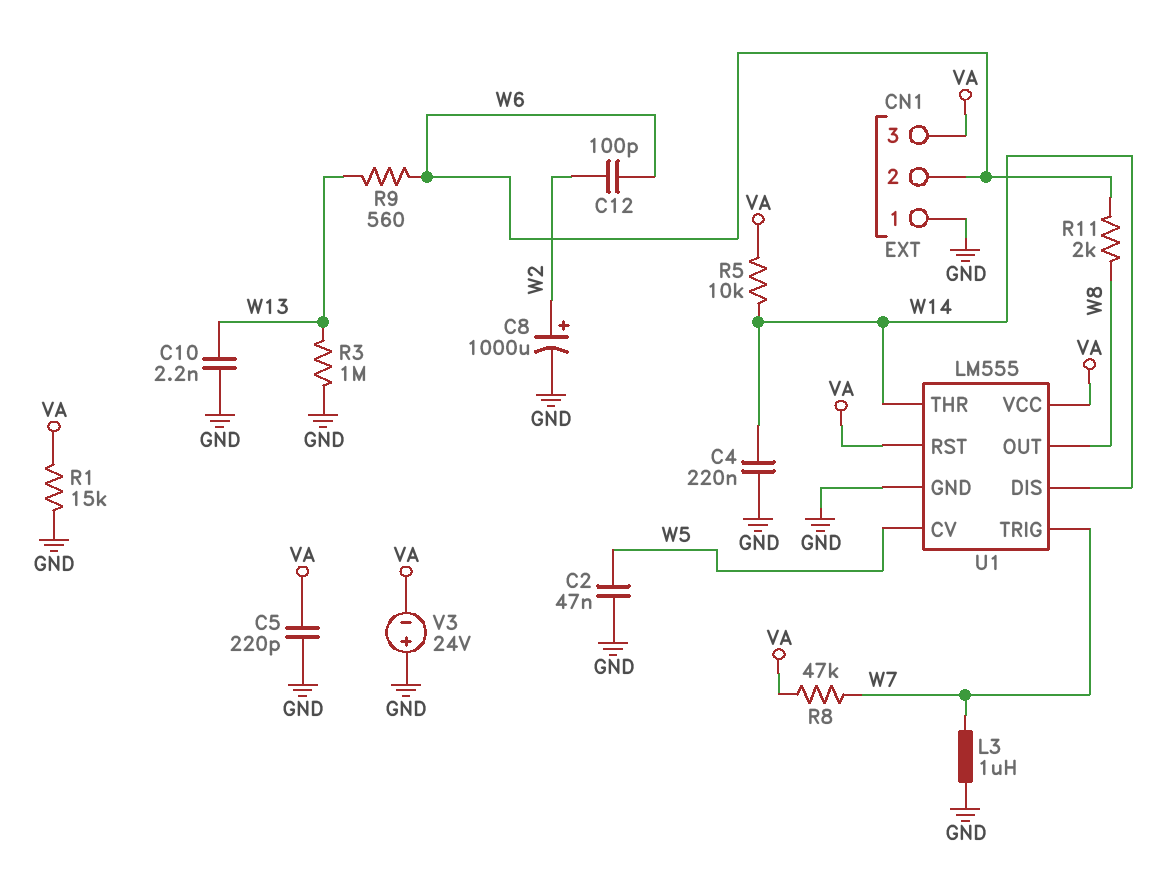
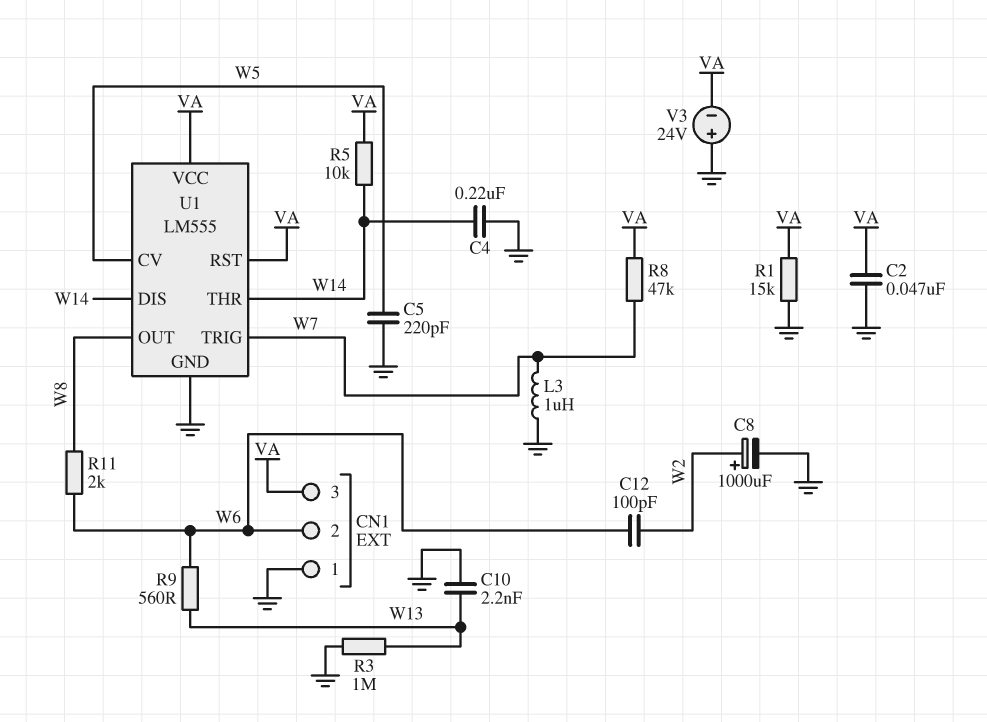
C2: 47nF (GND, W5) -> 47nF (GND, VA)
C5: 220pF (GND, VA) -> 220pF (GND, W5)

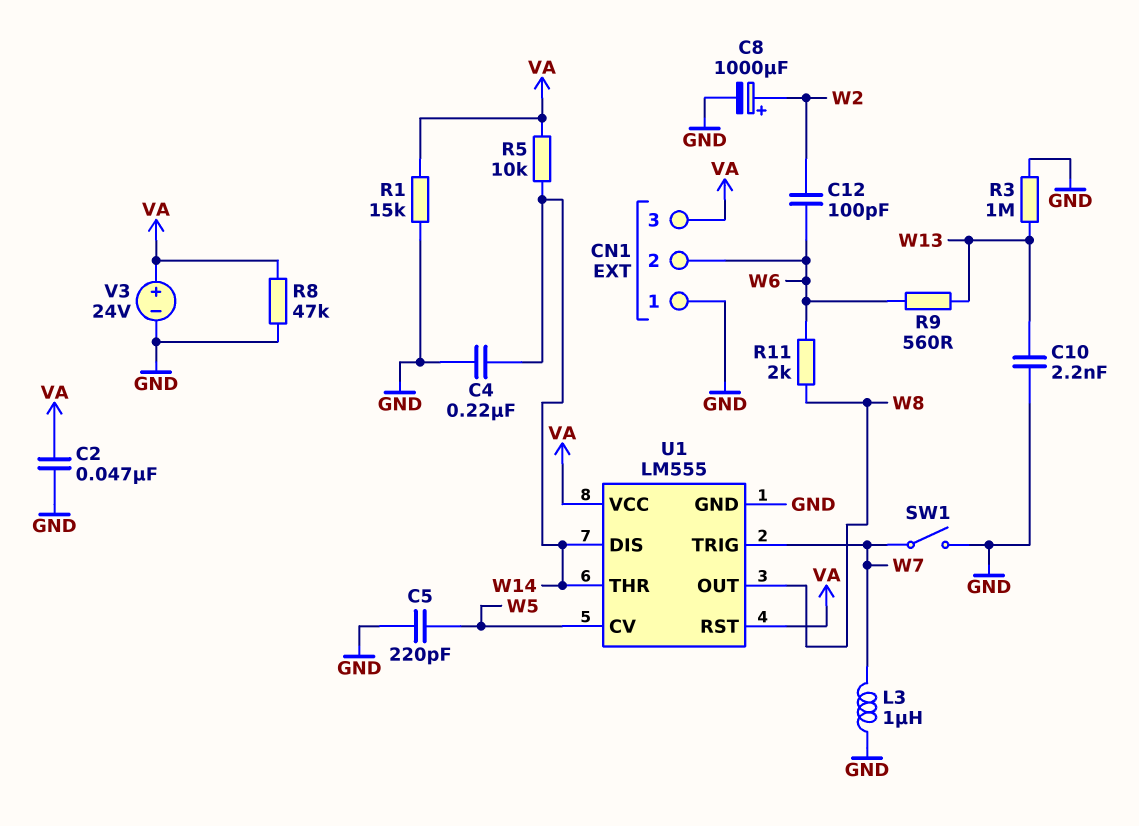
R8: 47k (VA, W7) -> 47k (GND, VA)
SW1: none -> switch (GND, W7)
V3: 24V (plus GND, minus VA) -> 24V (plus VA, minus GND)

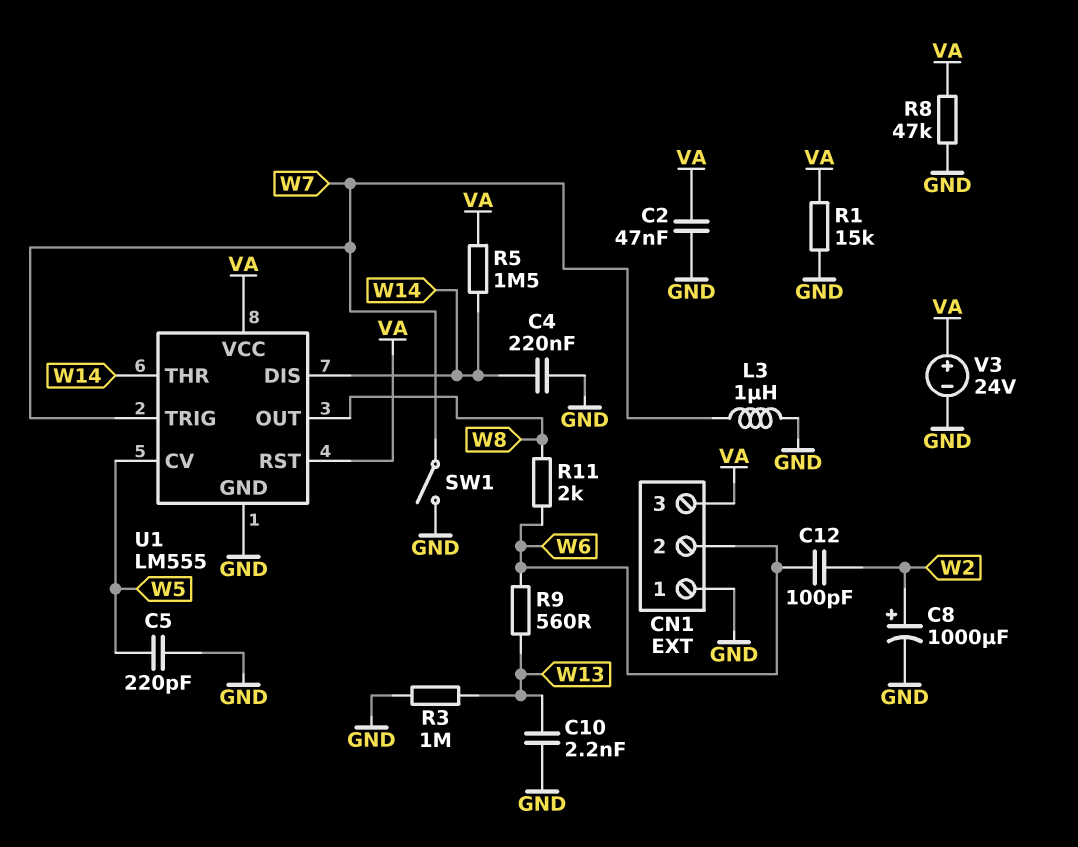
R5: 10k (VA, W14) -> 1.5M (VA, W14)

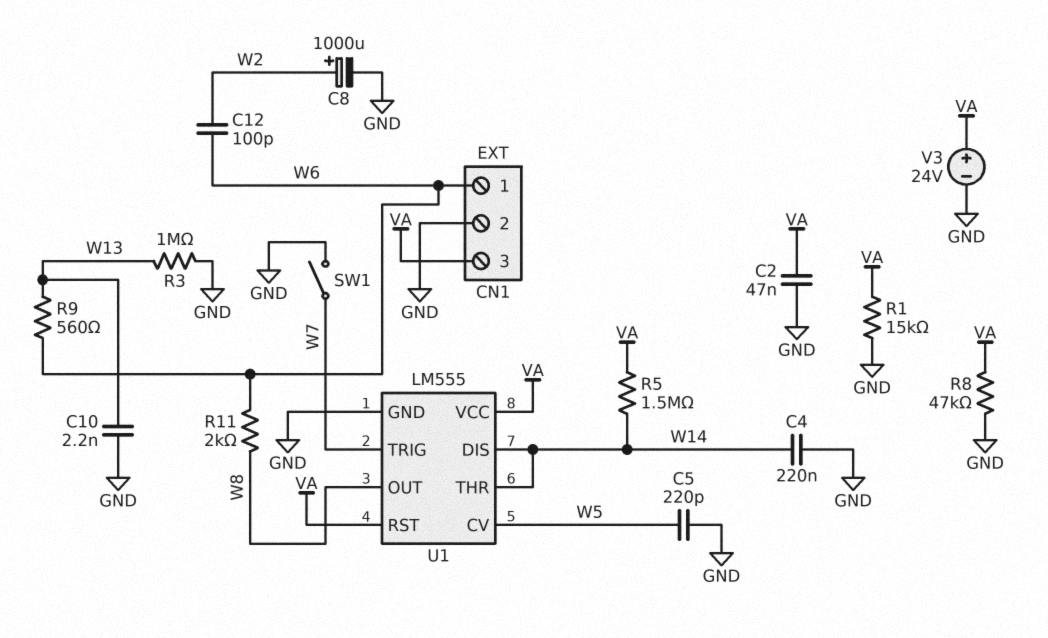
CN1 pin 1: GND -> W6
CN1 pin 2: W6 -> GND
L3: 1uH (GND, W7) -> none

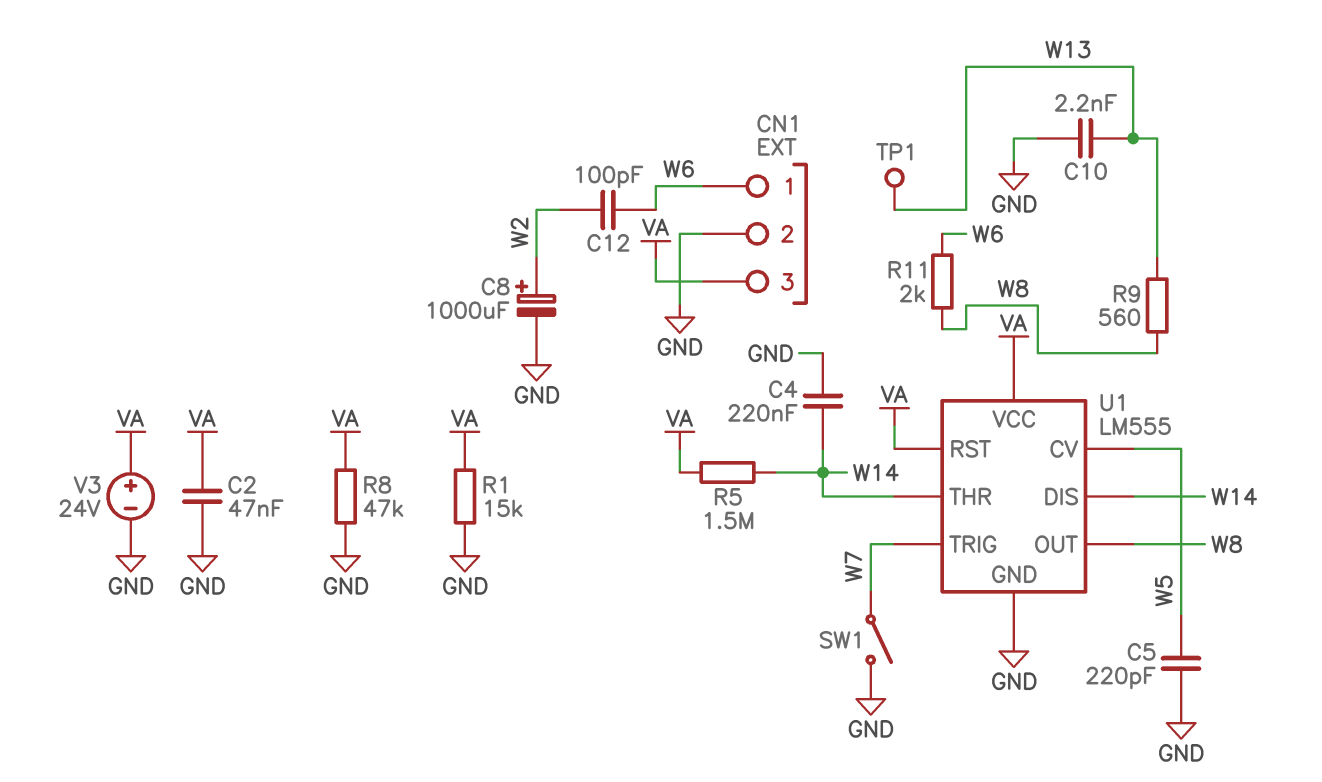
R3: 1M (GND, W13) -> none
R9: 560 (W6, W13) -> 560 (W8, W13)
TP1: none -> test point (W13)

